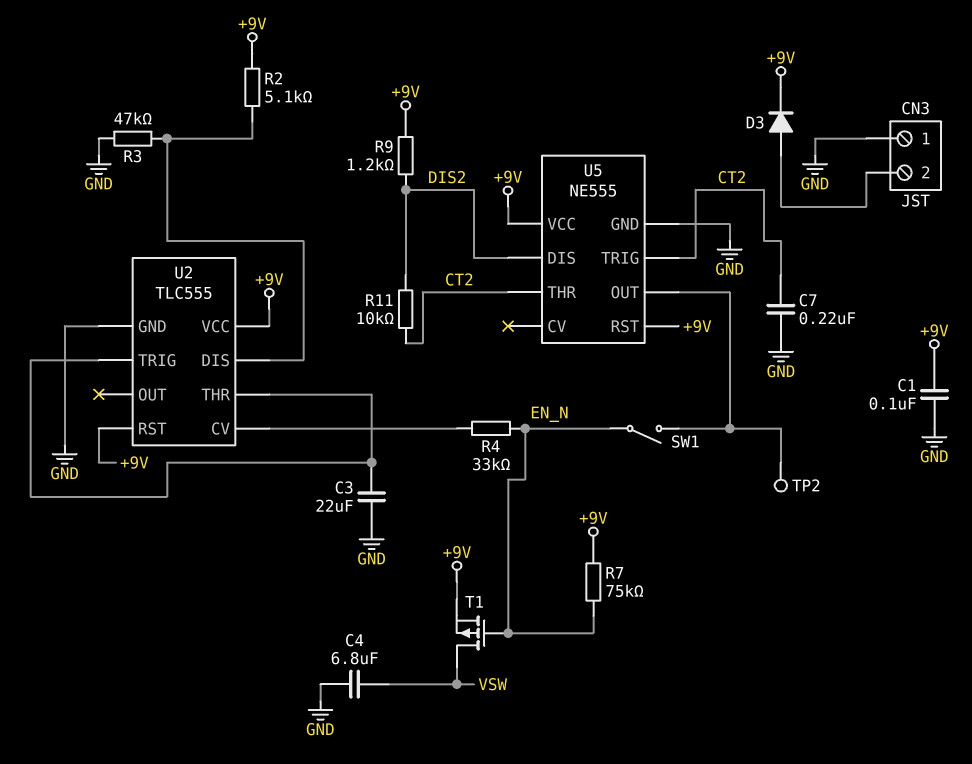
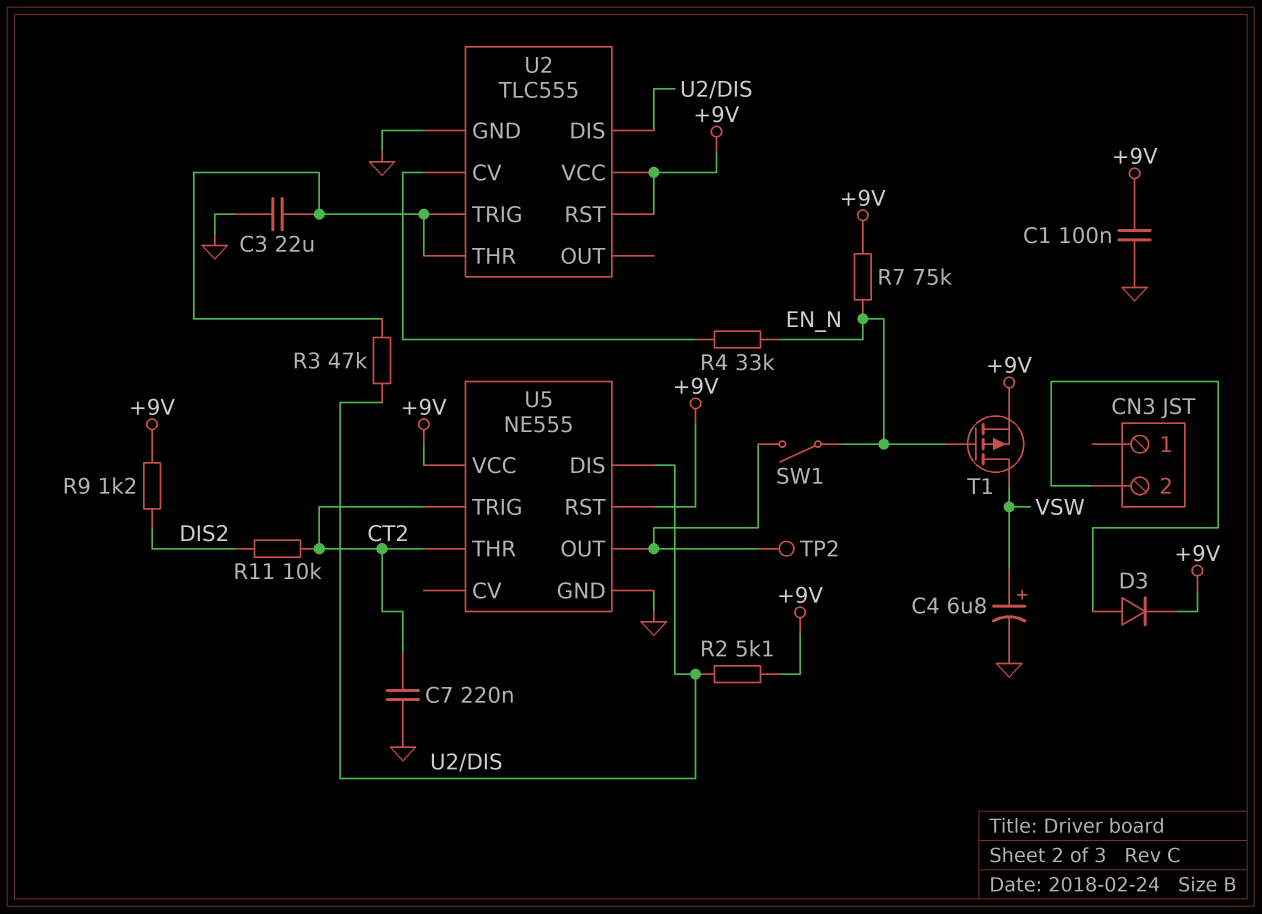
C4: 6.8uF (GND, VSW) -> 6.8uF (plus VSW, minus GND)
CN3 pin 1: GND -> none
R3: 47k (GND, U2/DIS) -> 47k (U2/DIS, U2/THR)
U5 pin DIS: DIS2 -> U2/DIS

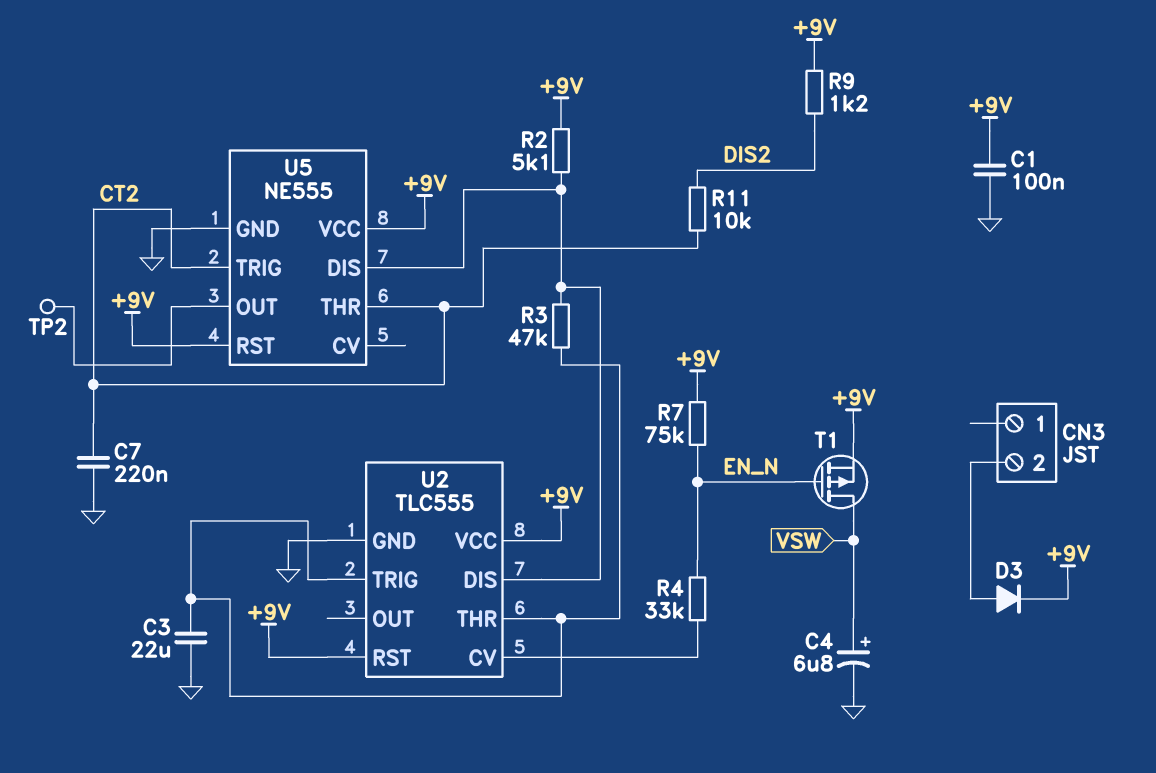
SW1: switch (EN_N, U5/OUT) -> none

